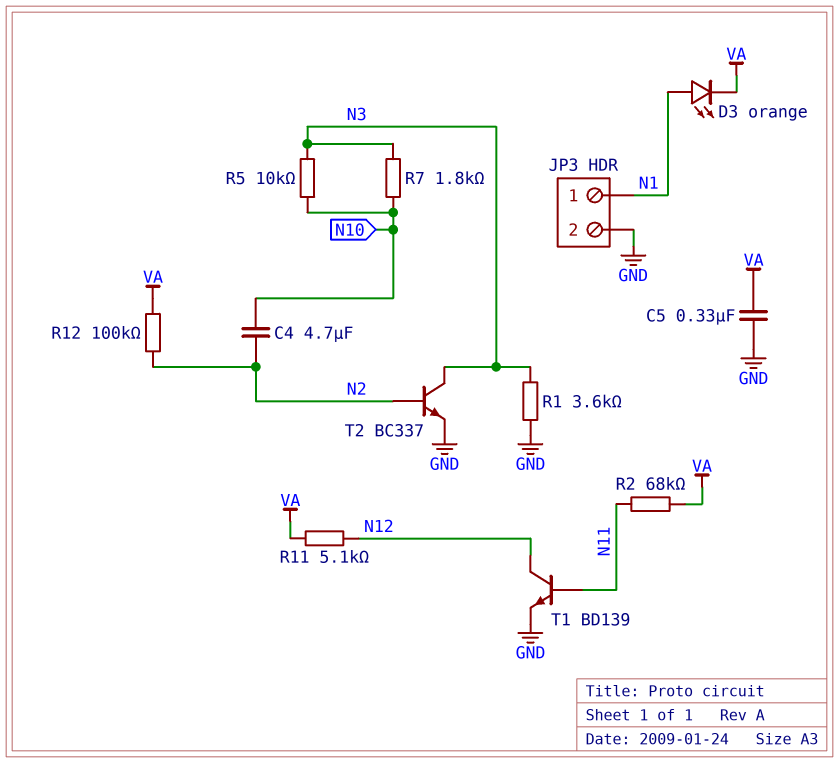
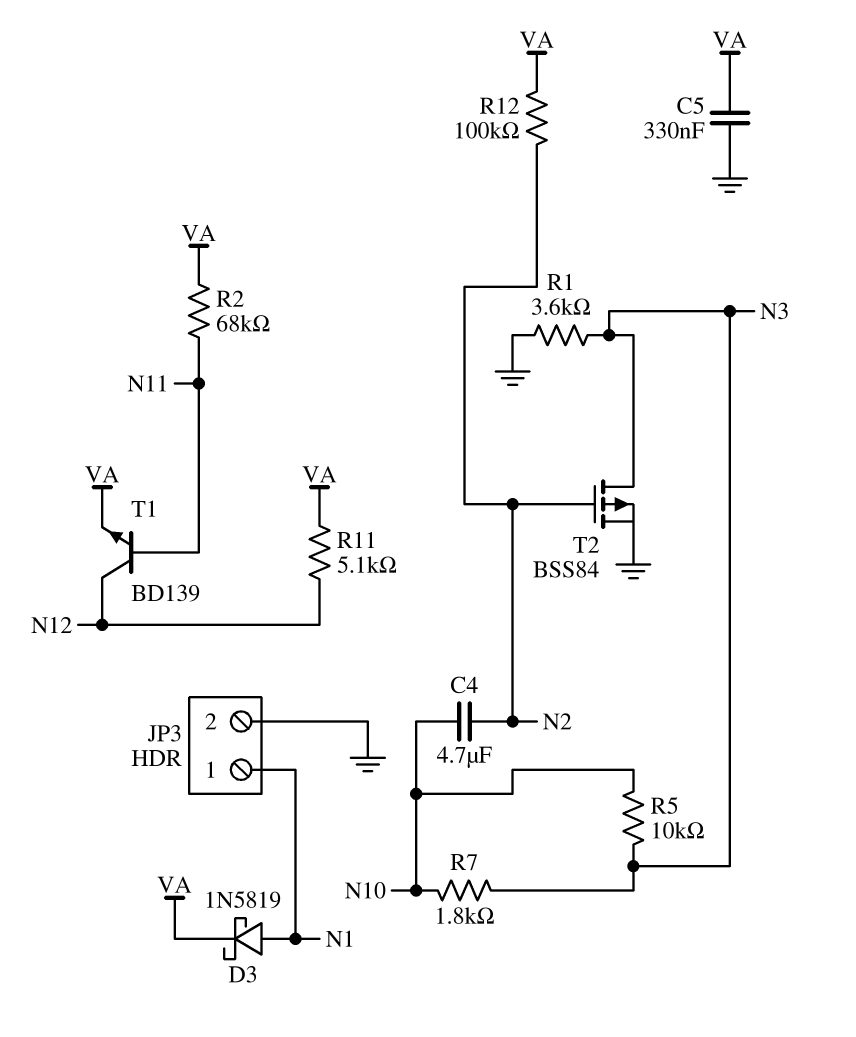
D3: LED orange (A N1, K VA) -> schottky 1N5819 (A N1, K VA)
T1: NPN BD139 (B N11, C N12, E GND) -> NPN BD139 (B N11, C N12, E VA)
T2: NPN BC337 (B N2, C N3, E GND) -> PMOS BSS84 (G N2, D N3, S GND)

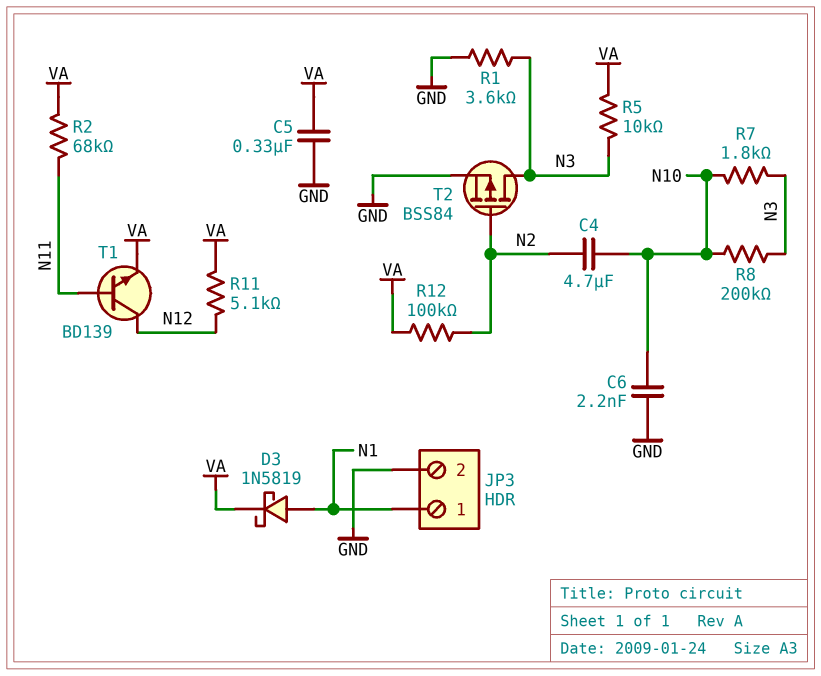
C6: none -> 2.2nF (GND, N10)
R5: 10k (N3, N10) -> 10k (N3, VA)
R8: none -> 200k (N3, N10)

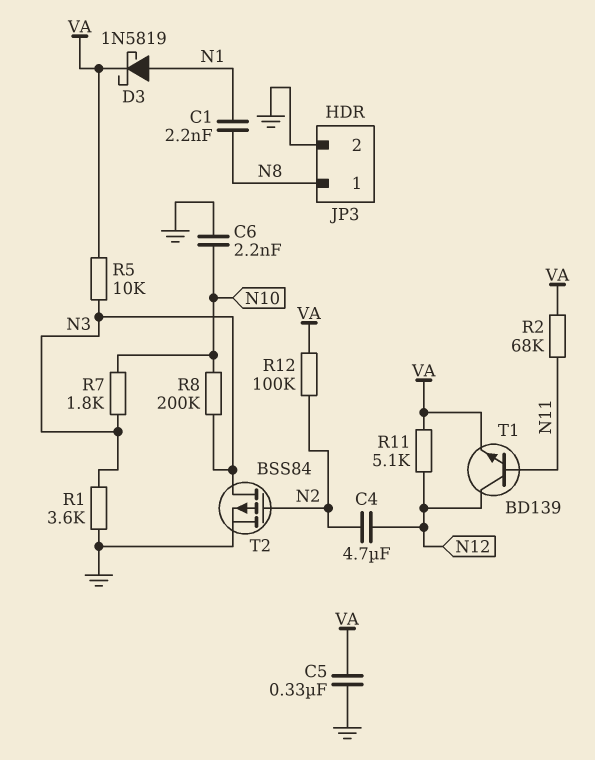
C1: none -> 2.2nF (N1, N8)
C4: 4.7uF (N2, N10) -> 4.7uF (N2, N12)
JP3 pin 1: N1 -> N8

